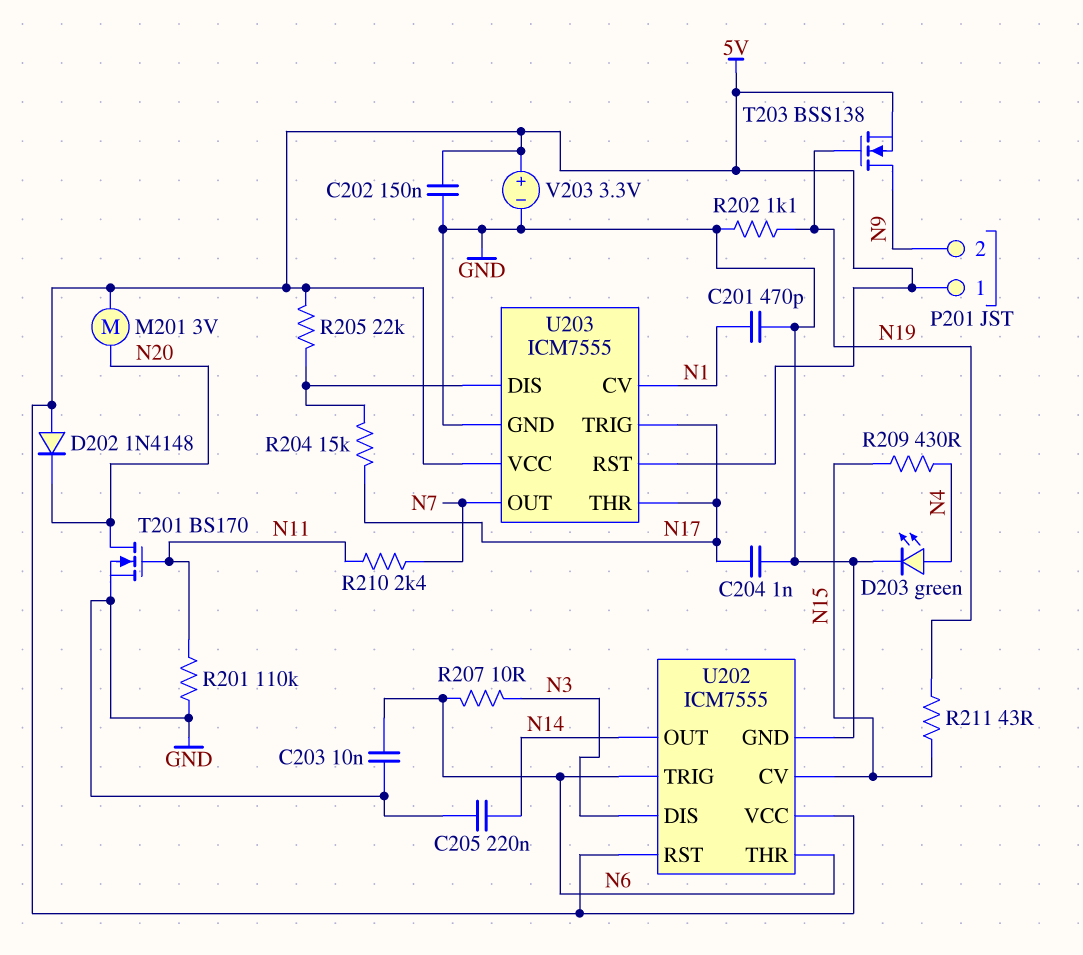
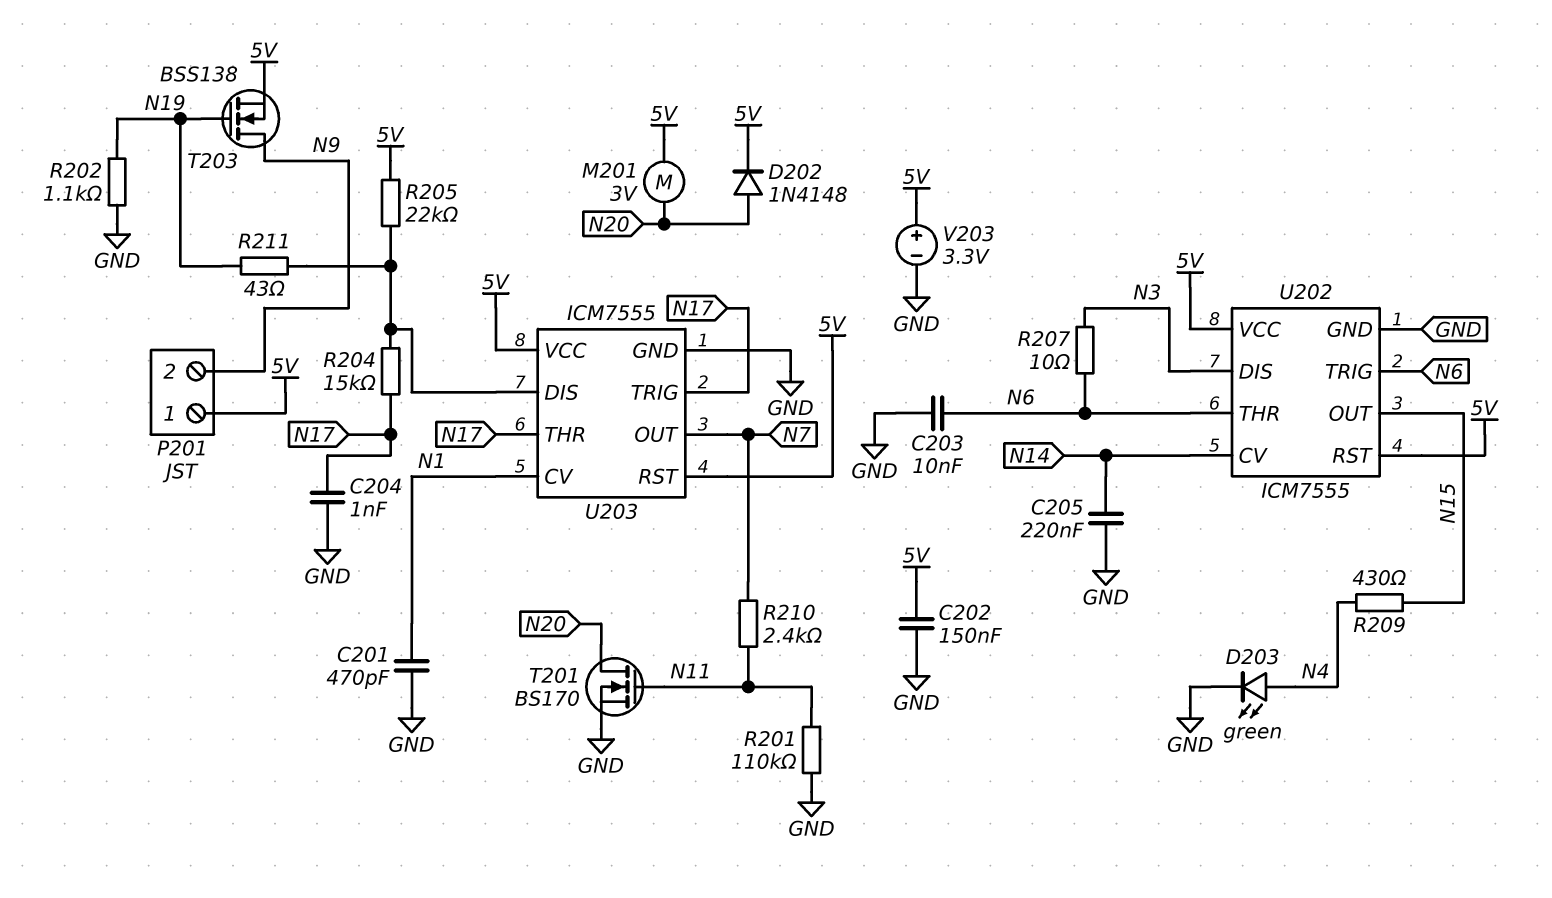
D202: diode 1N4148 (A 5V, K N20) -> diode 1N4148 (A N20, K 5V)
R211: 43 (N15, N19) -> 43 (N19, U203/DIS)
U202 pin CV: N15 -> N14
U202 pin OUT: N14 -> N15

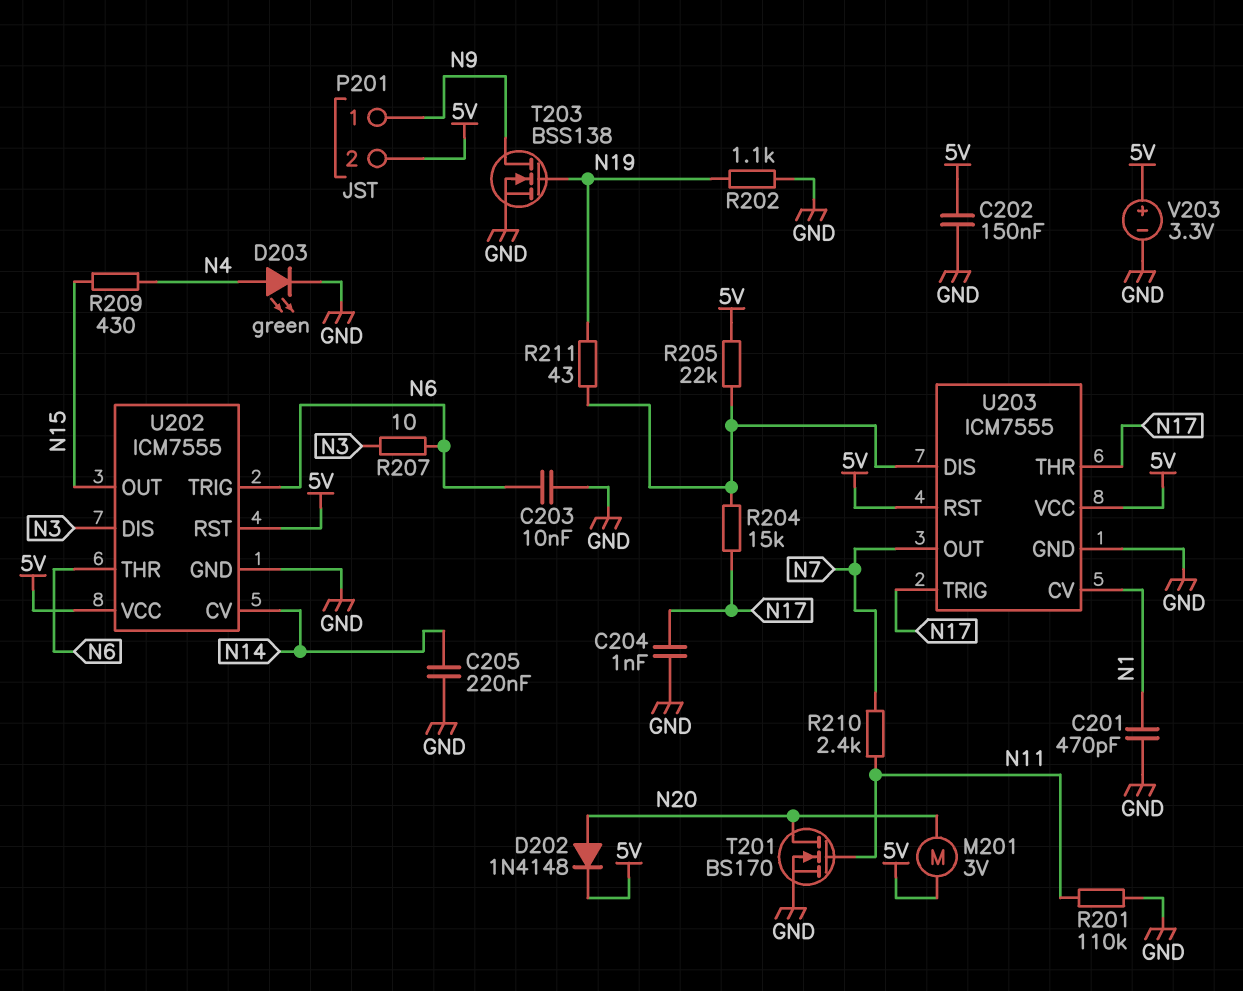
P201 pin 1: 5V -> N9
P201 pin 2: N9 -> 5V
T203: NMOS BSS138 (G N19, D N9, S 5V) -> NMOS BSS138 (G N19, D N9, S GND)

